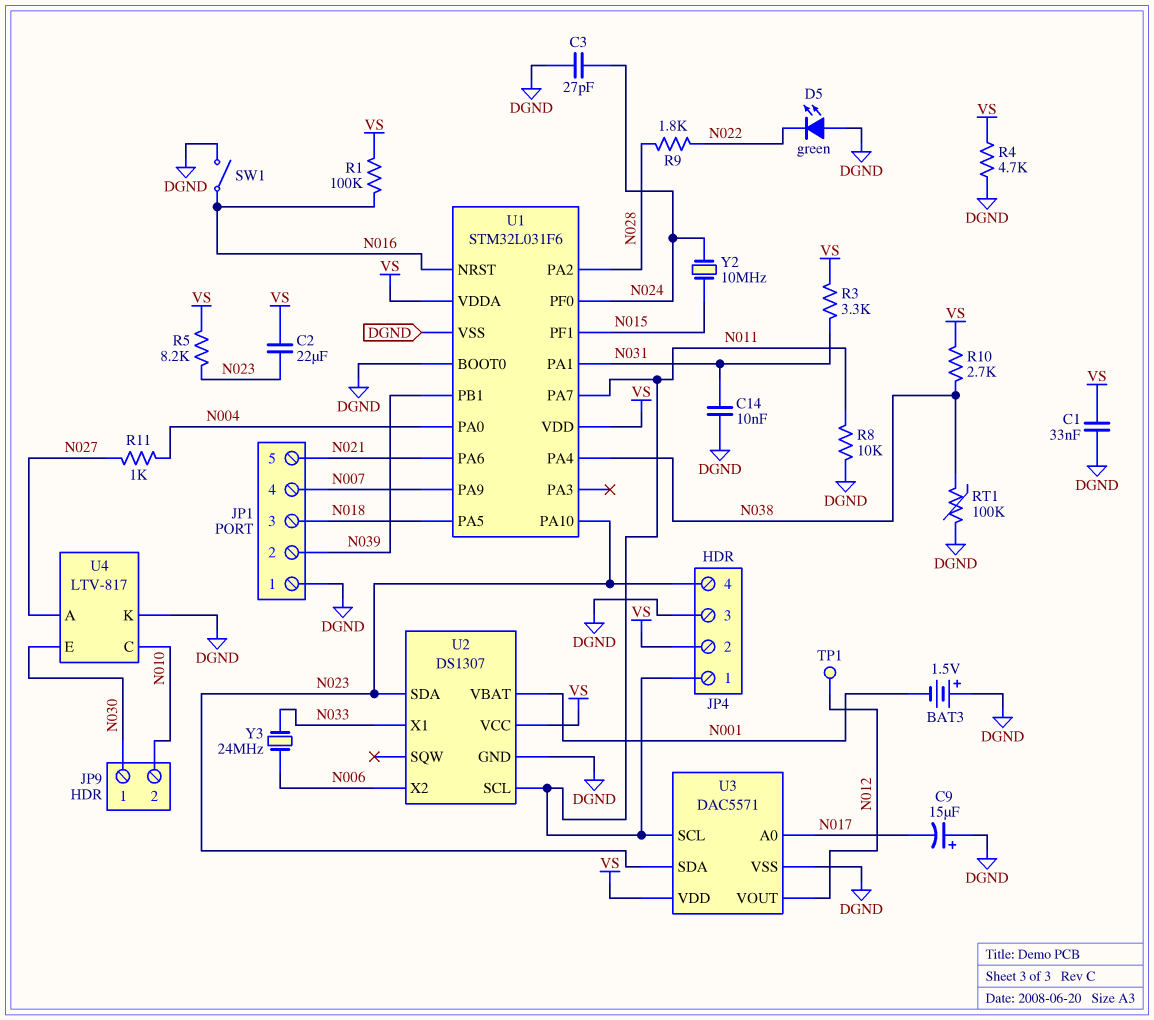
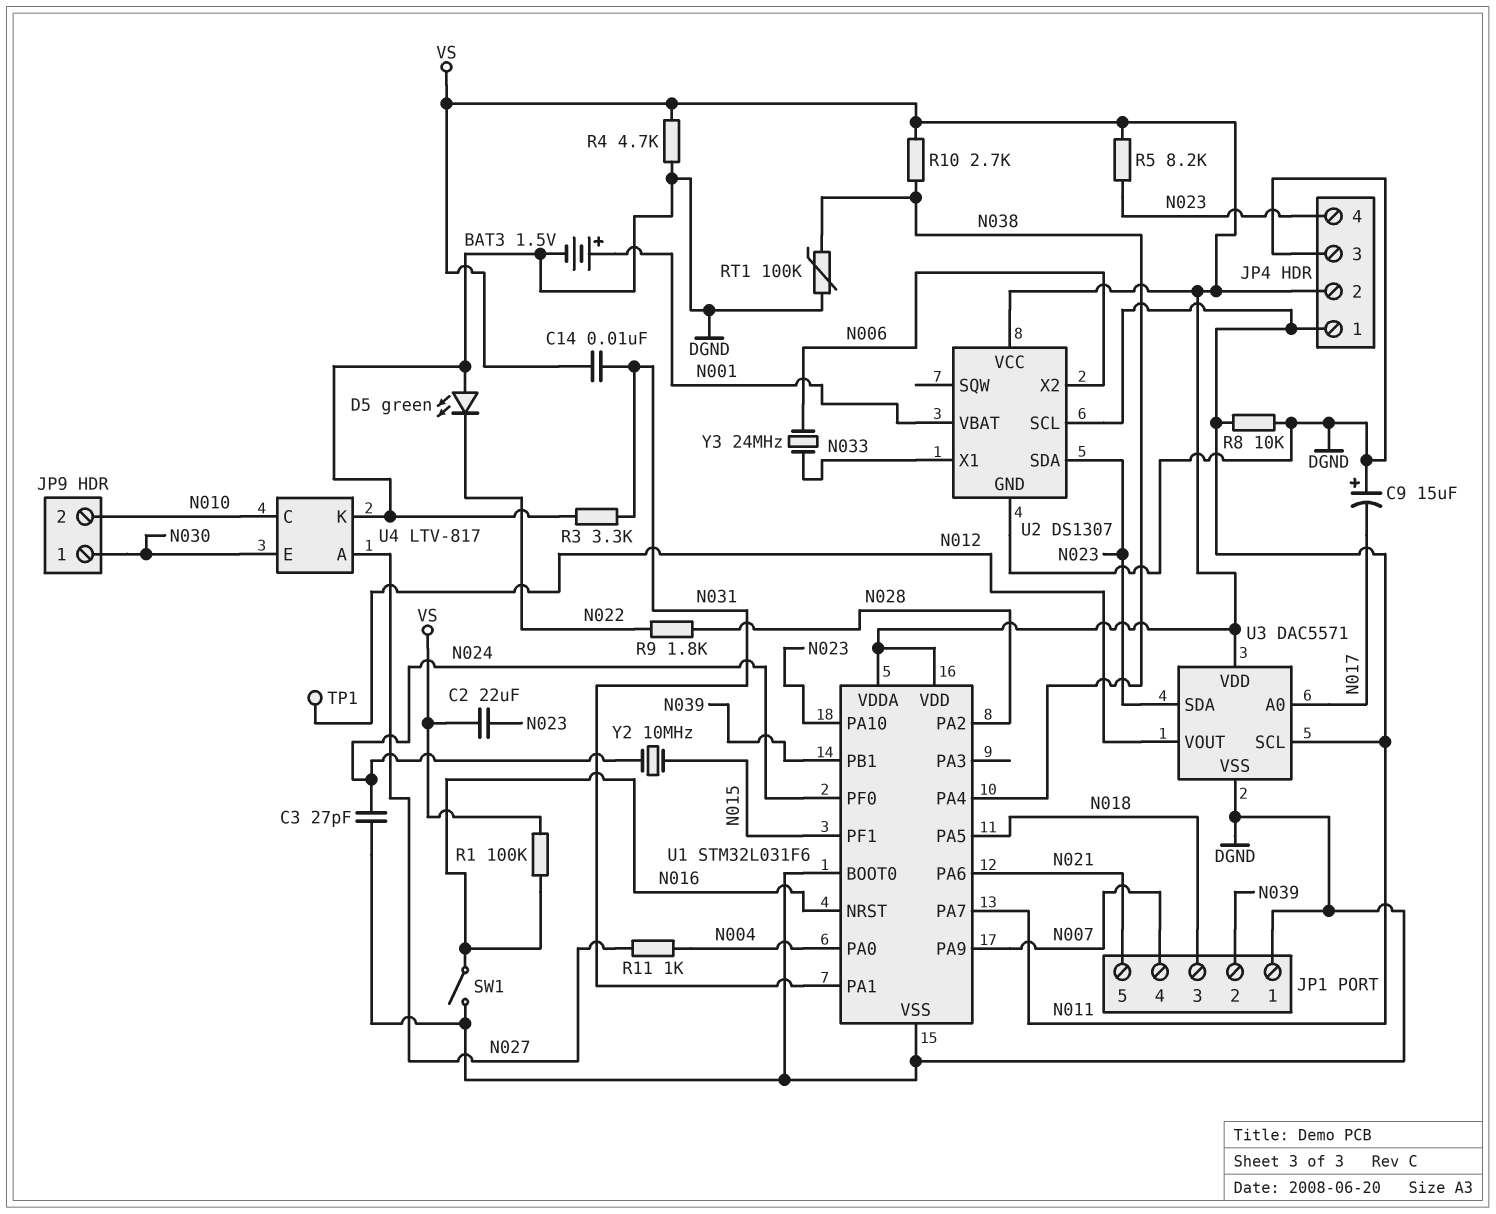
BAT3: 1.5V (plus DGND, minus N001) -> 1.5V (plus N001, minus DGND)
C1: 33nF (DGND, VS) -> none
C14: 10nF (DGND, N031) -> 10nF (N031, VS)
R3: 3.3k (N031, VS) -> 3.3k (DGND, N031)

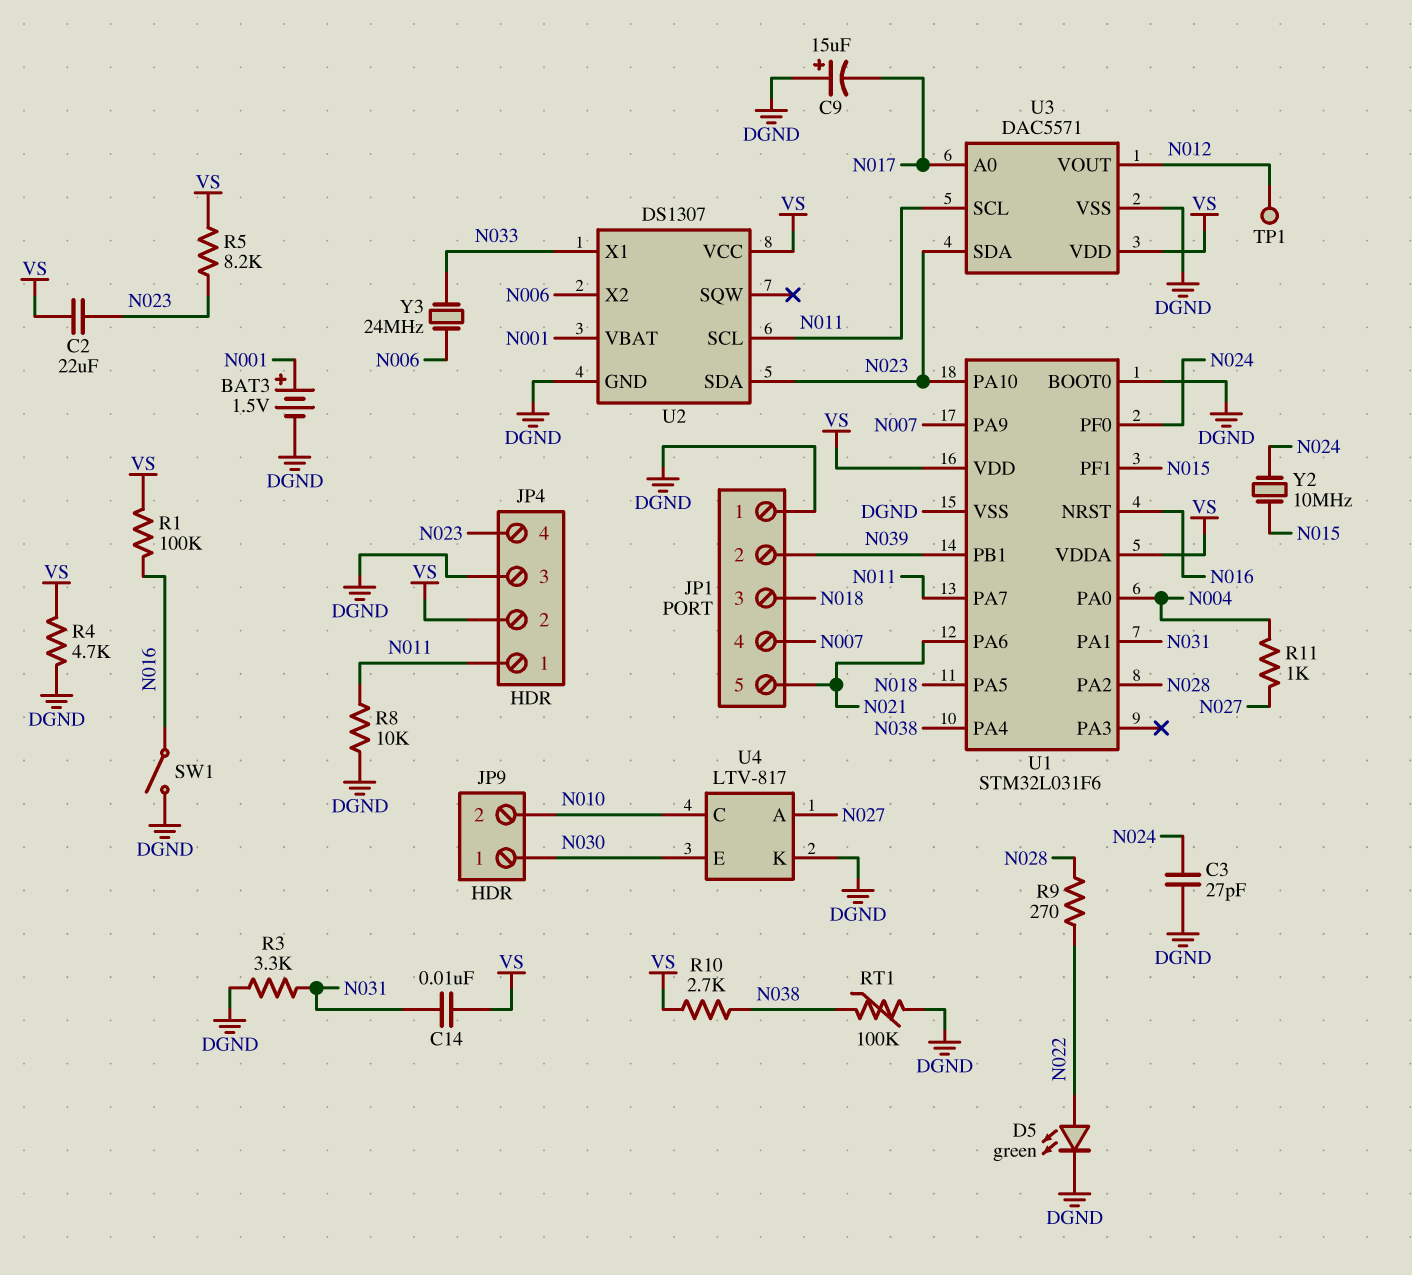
D5: LED green (A DGND, K N022) -> LED green (A N022, K DGND)
R9: 1.8k (N022, N028) -> 270 (N022, N028)

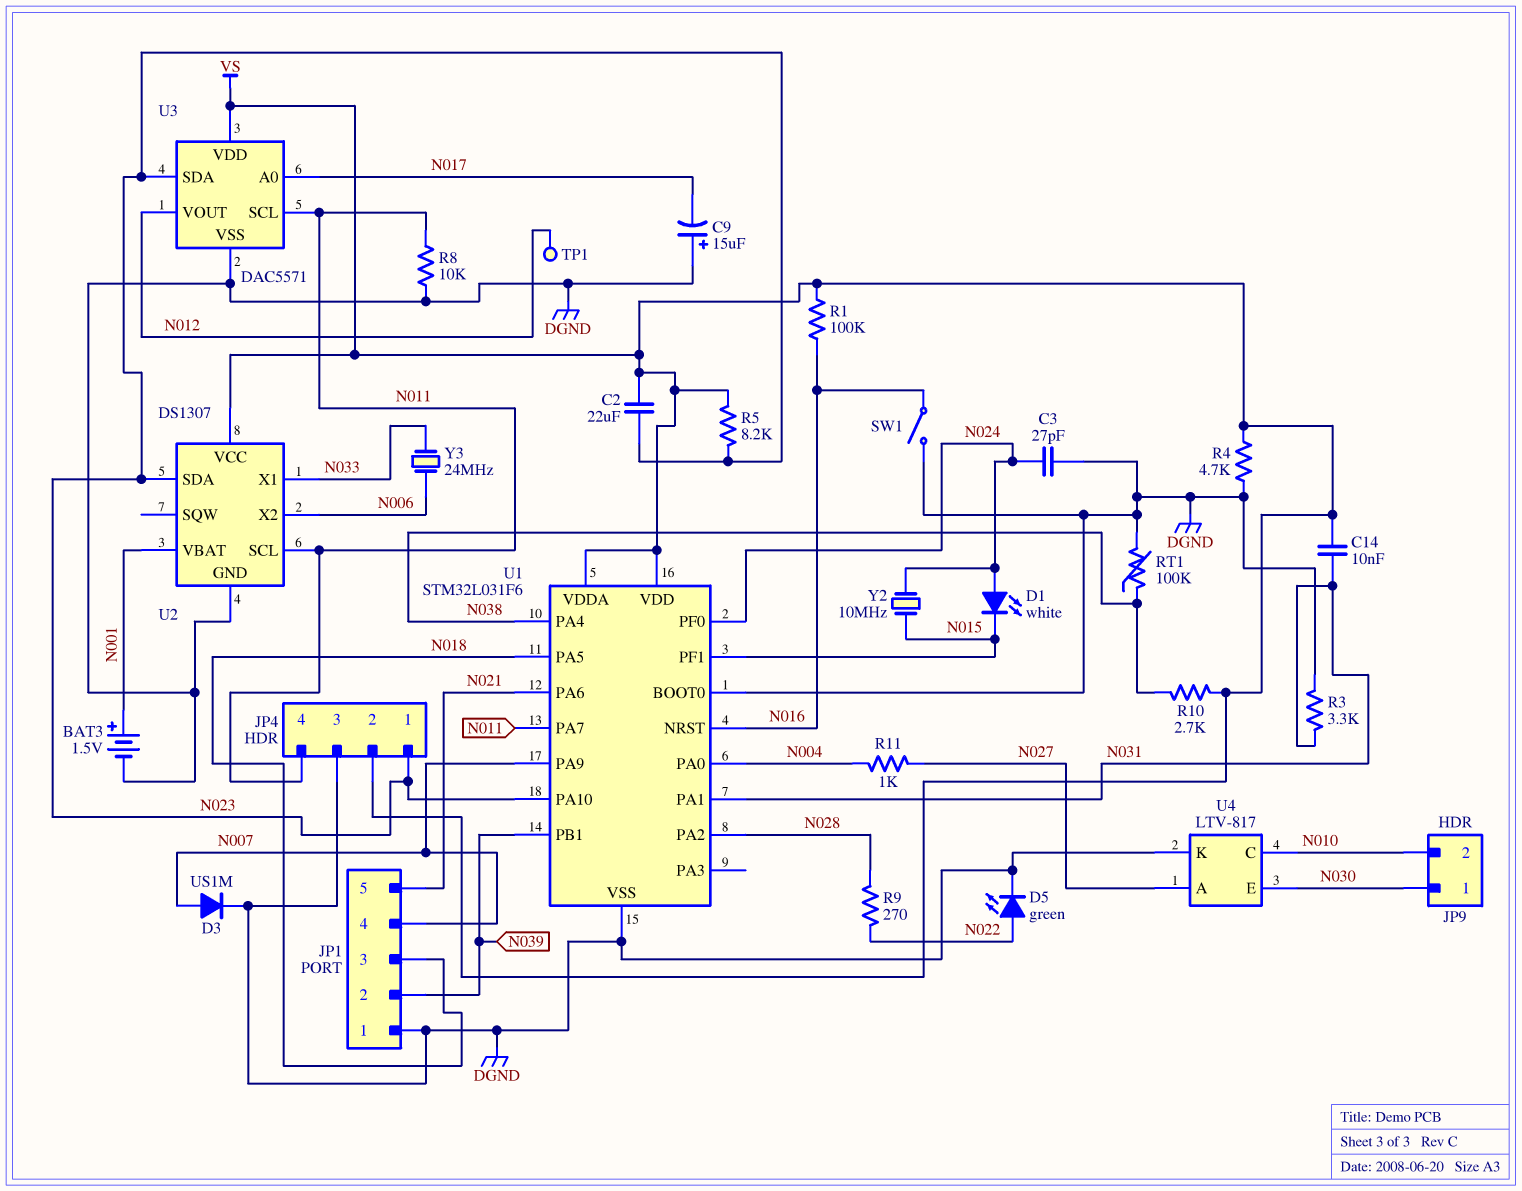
D1: none -> LED white (A N024, K N015)
D3: none -> diode US1M (A N007, K DGND)
JP4 pin 1: N011 -> N023
JP4 pin 4: N023 -> N011

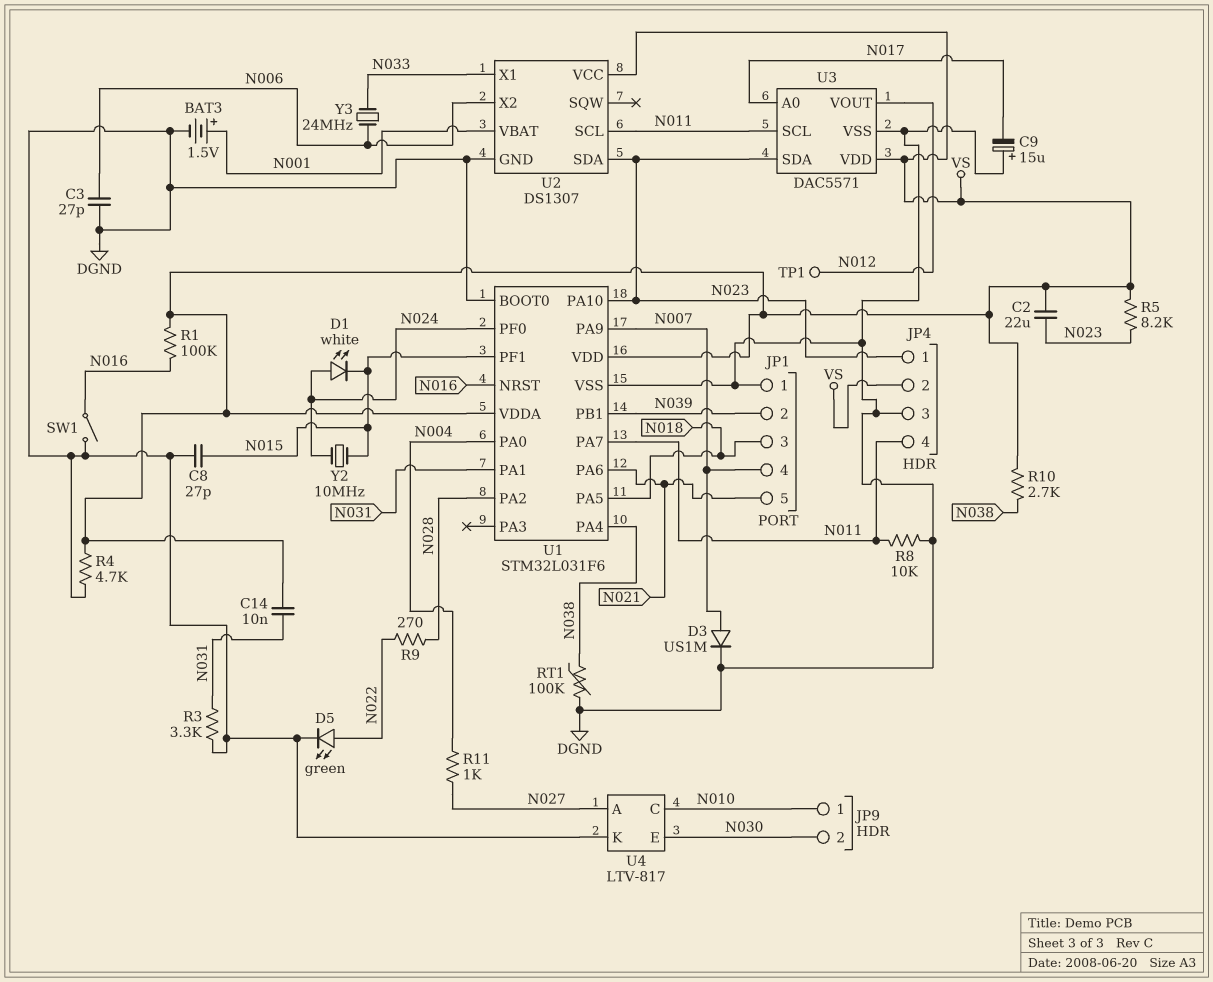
C3: 27pF (DGND, N024) -> 27pF (DGND, N006)
C8: none -> 27pF (DGND, N015)
JP9 pin 1: N030 -> N010
JP9 pin 2: N010 -> N030

